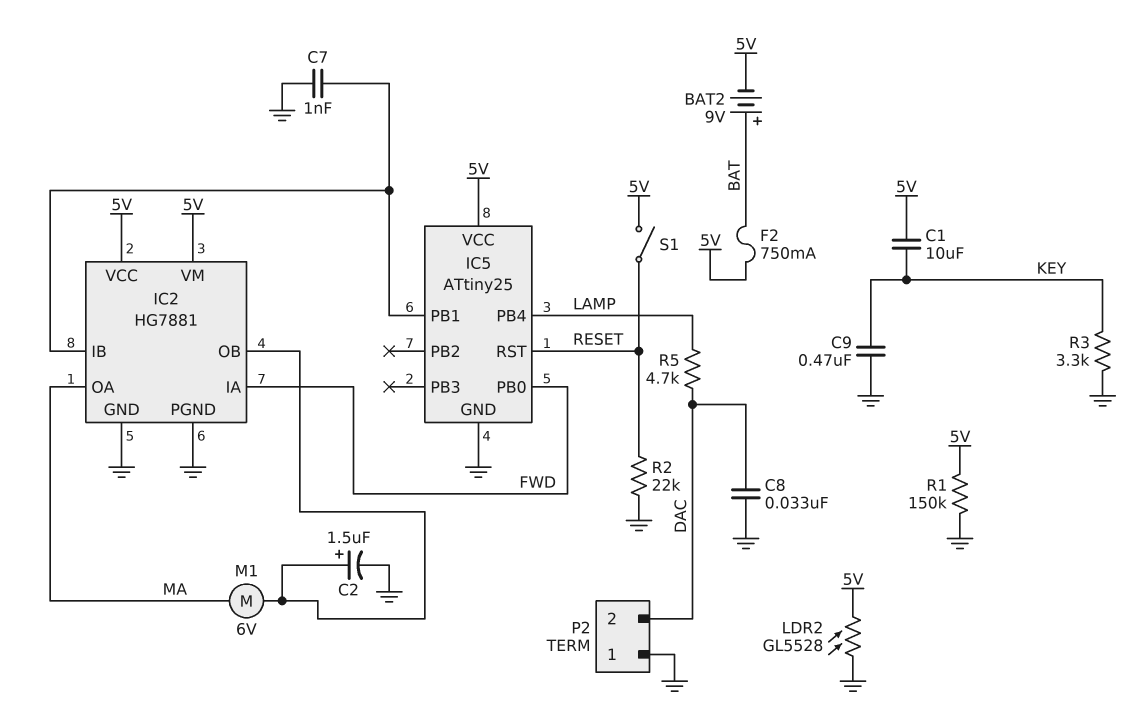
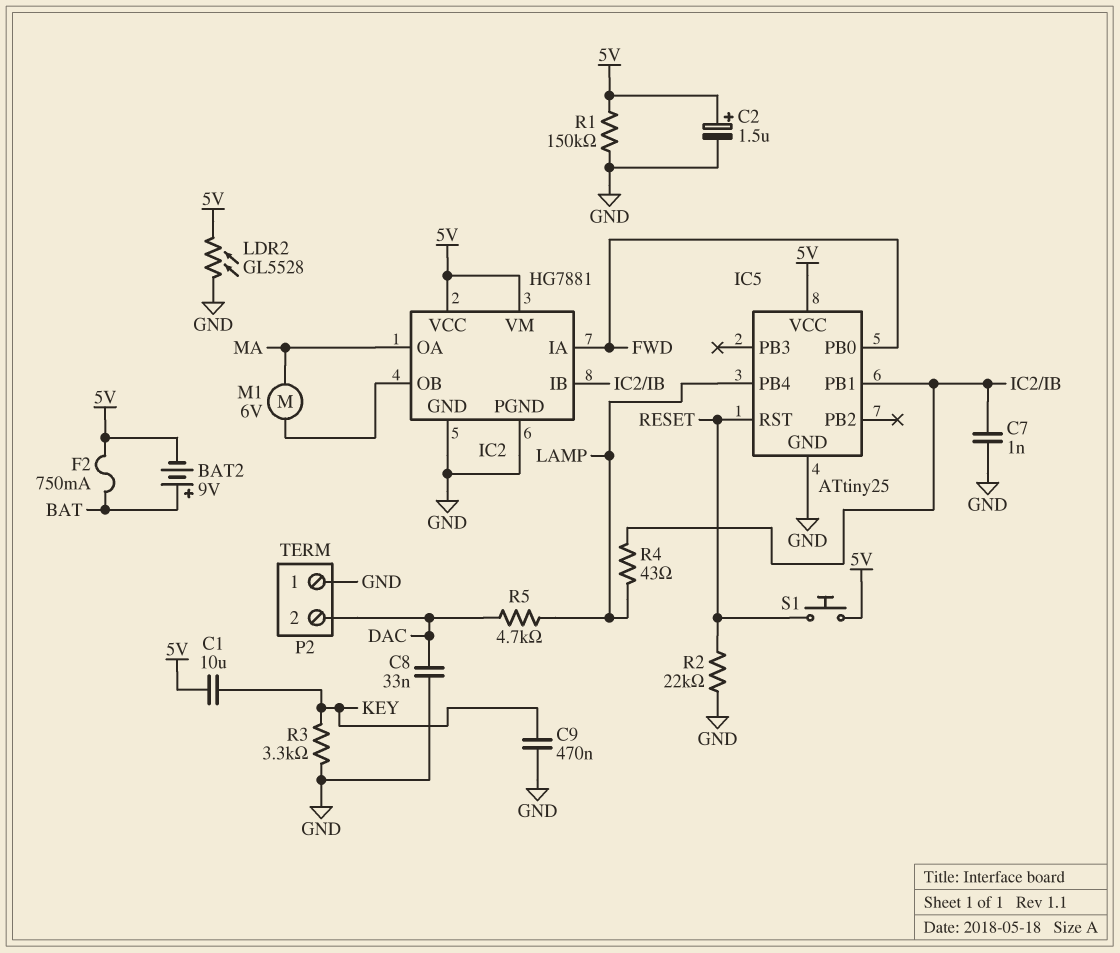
C2: 1.5uF (plus IC2/OB, minus GND) -> 1.5uF (plus 5V, minus GND)
R4: none -> 43 (IC2/IB, LAMP)
S1: switch (5V, RESET) -> button (5V, RESET)

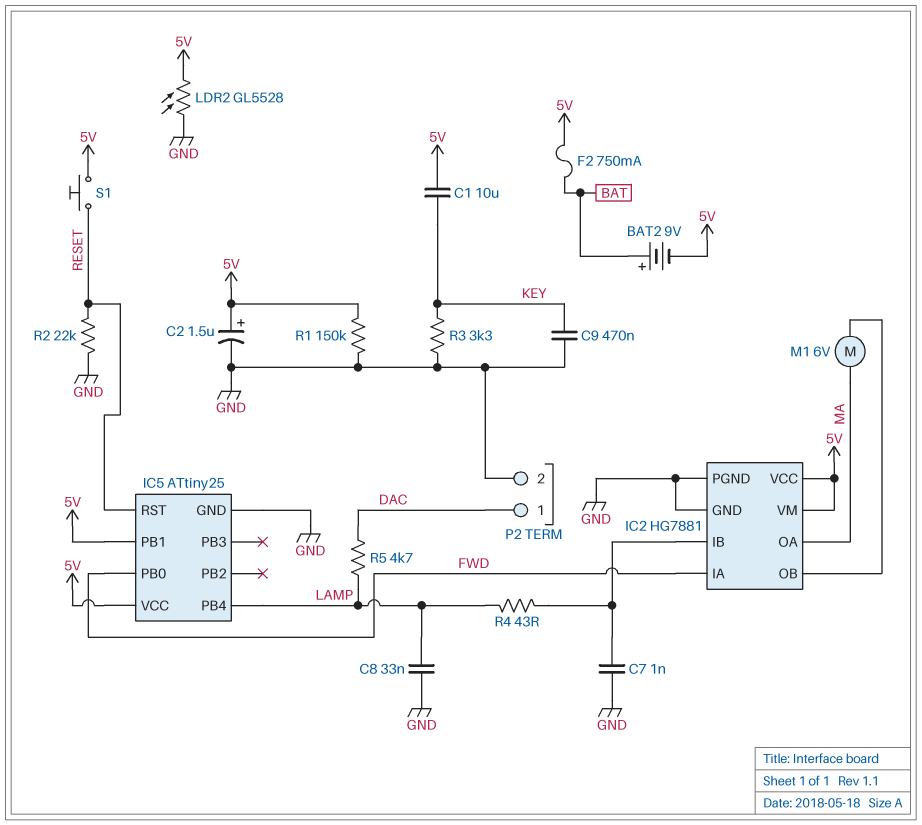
C8: 33nF (DAC, GND) -> 33nF (GND, LAMP)
IC5 pin PB1: IC2/IB -> 5V
P2 pin 1: GND -> DAC
P2 pin 2: DAC -> GND

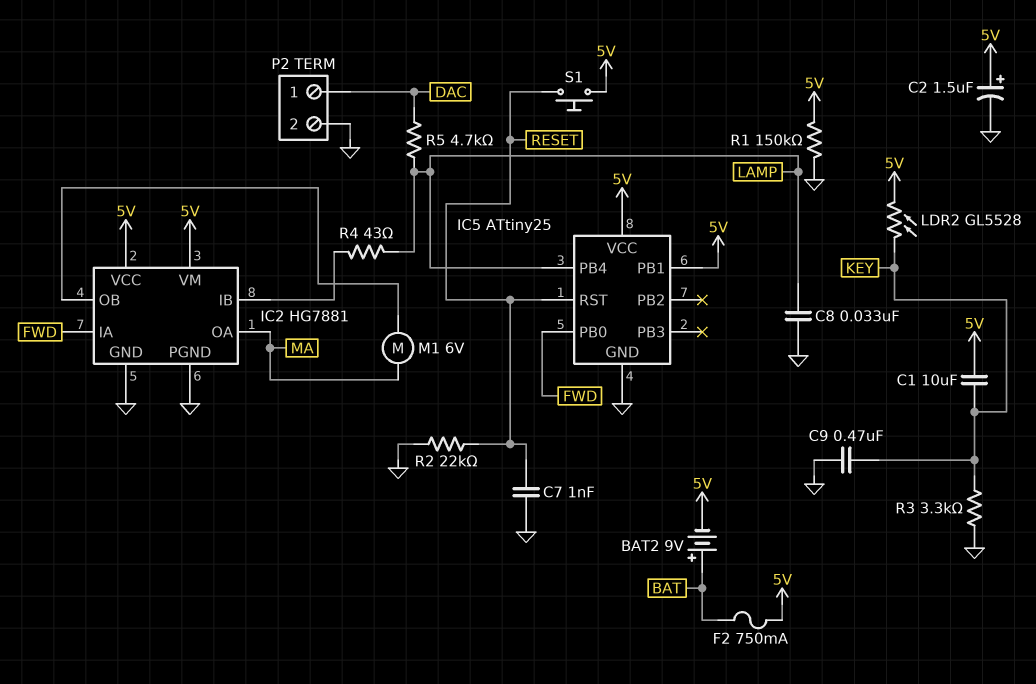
C7: 1nF (GND, IC2/IB) -> 1nF (GND, RESET)
LDR2: GL5528 (5V, GND) -> GL5528 (5V, KEY)

